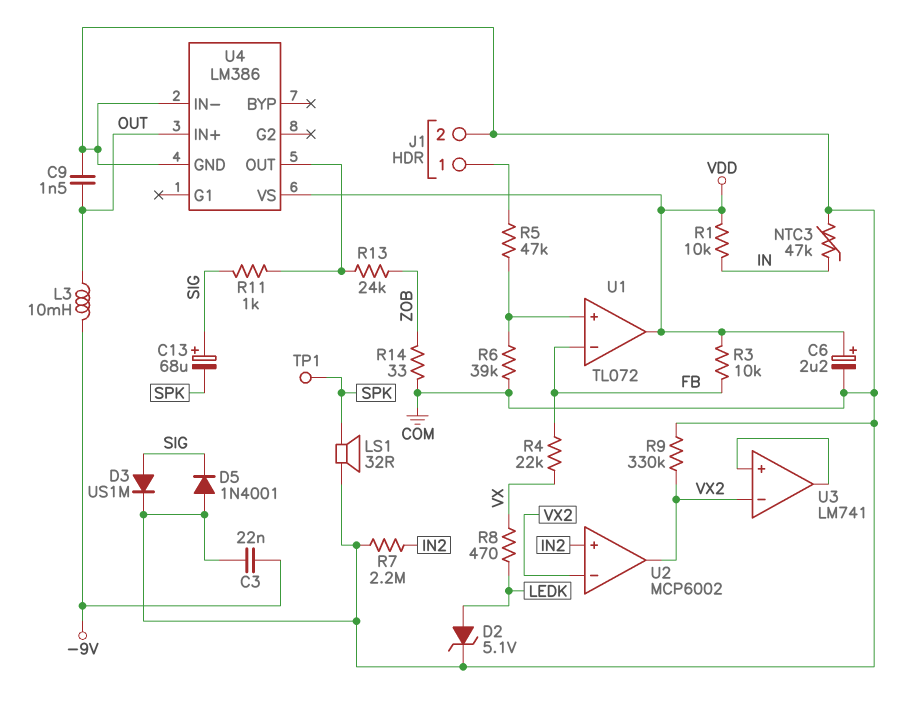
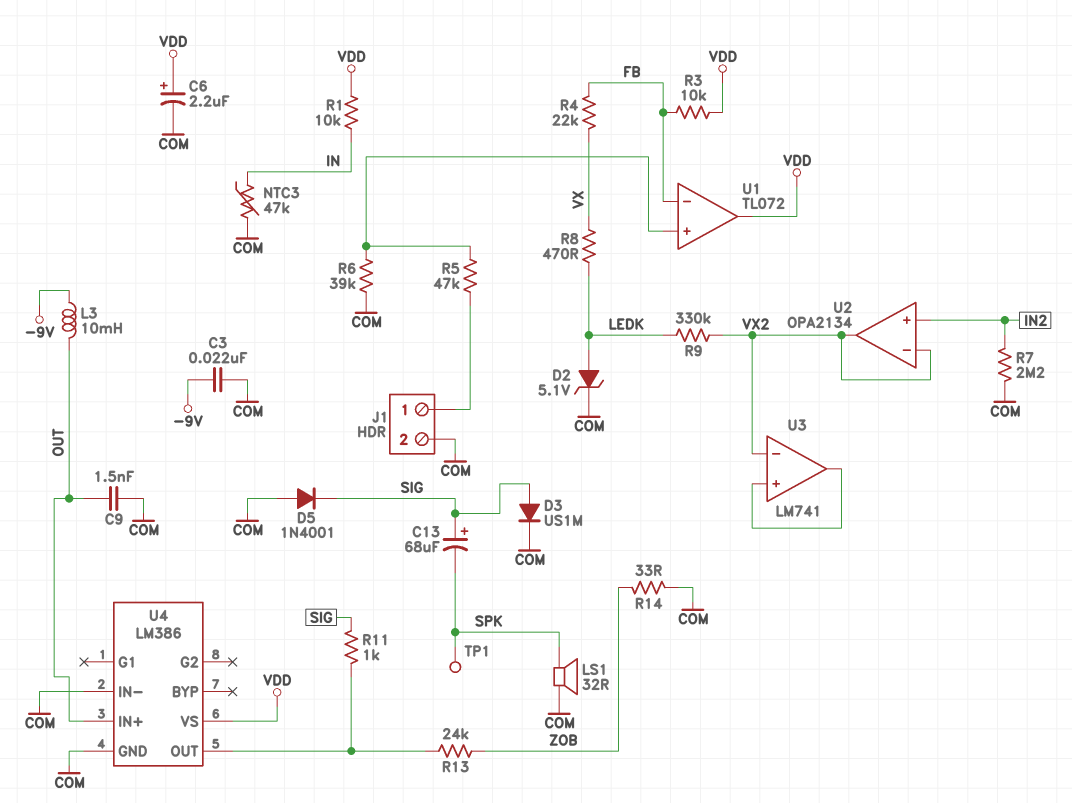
R9: 330k (COM, VX2) -> 330k (LEDK, VX2)
U2: MCP6002 -> OPA2134

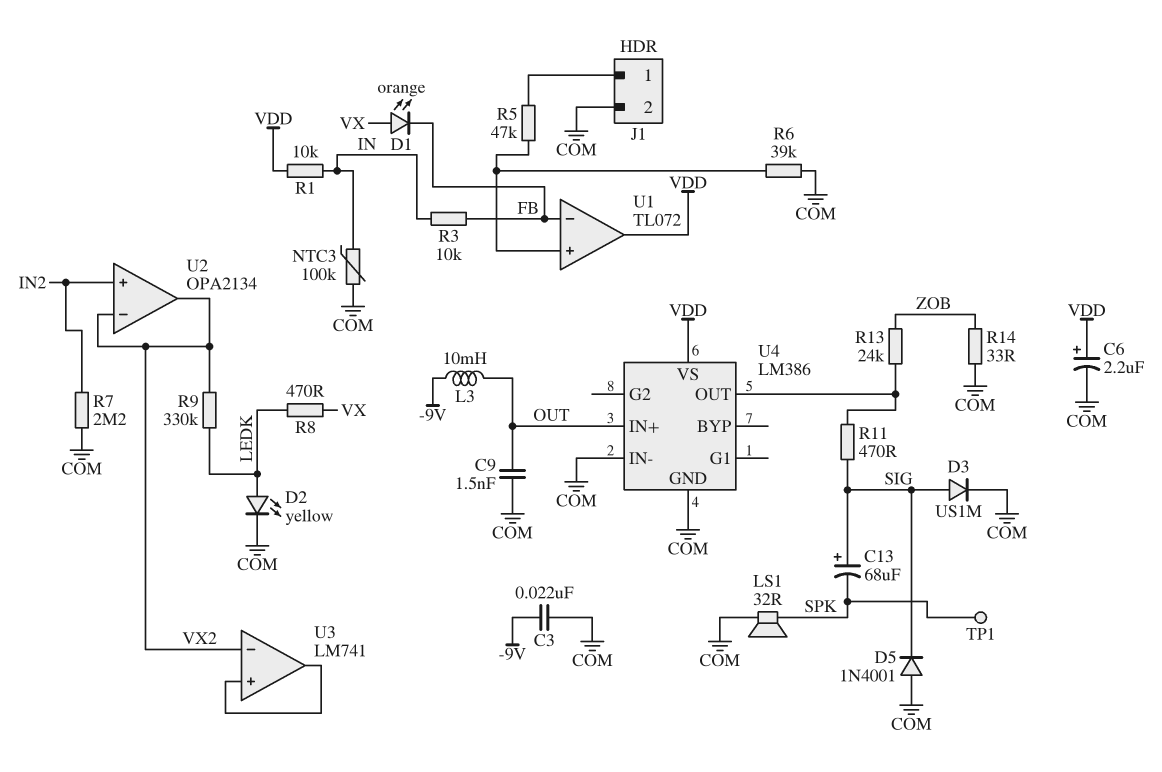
D1: none -> LED orange (A VX, K FB)
D2: zener 5.1V (A LEDK, K COM) -> LED yellow (A LEDK, K COM)
NTC3: 47k (COM, IN) -> 100k (COM, IN)
R3: 10k (FB, VDD) -> 10k (FB, IN)
R4: 22k (FB, VX) -> none
R11: 1k (SIG, U4/OUT) -> 470 (SIG, U4/OUT)

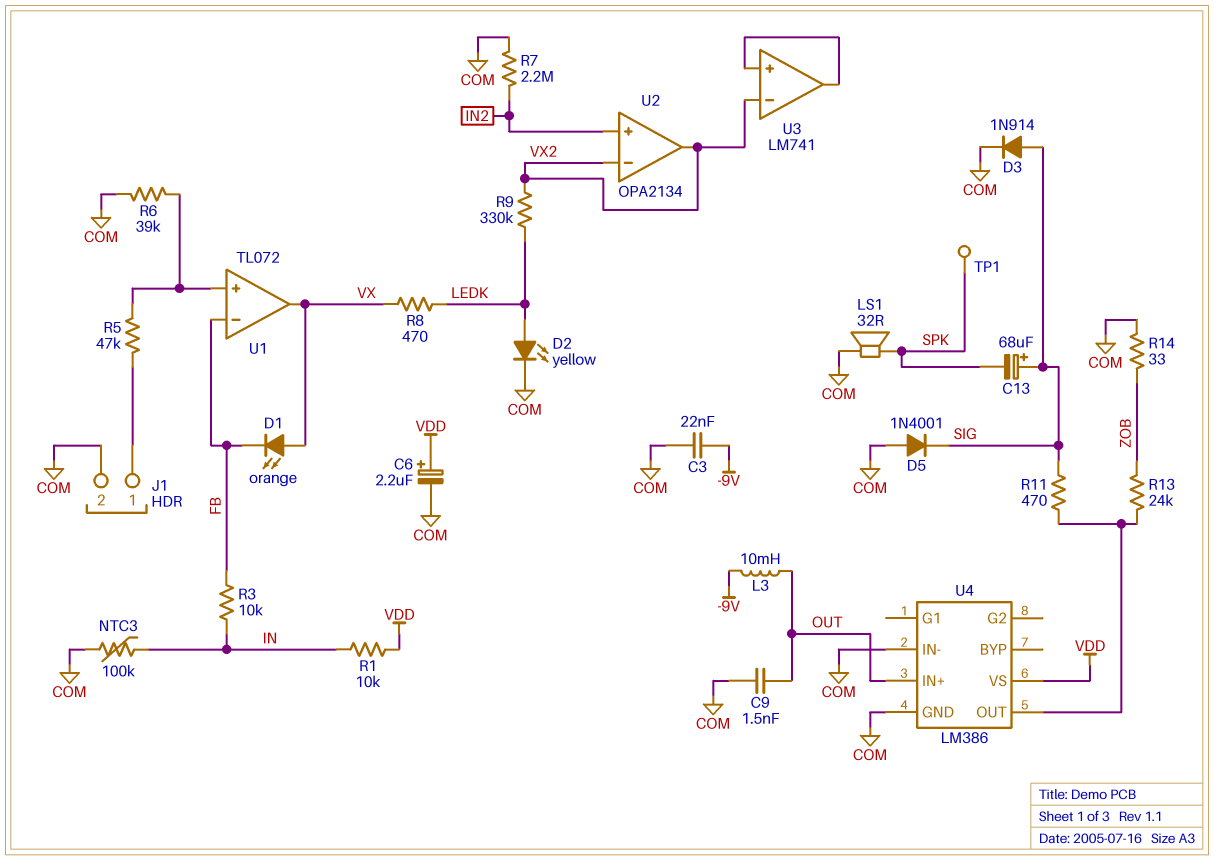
D3: diode US1M (A SIG, K COM) -> diode 1N914 (A SIG, K COM)
U1 pin out: VDD -> VX

